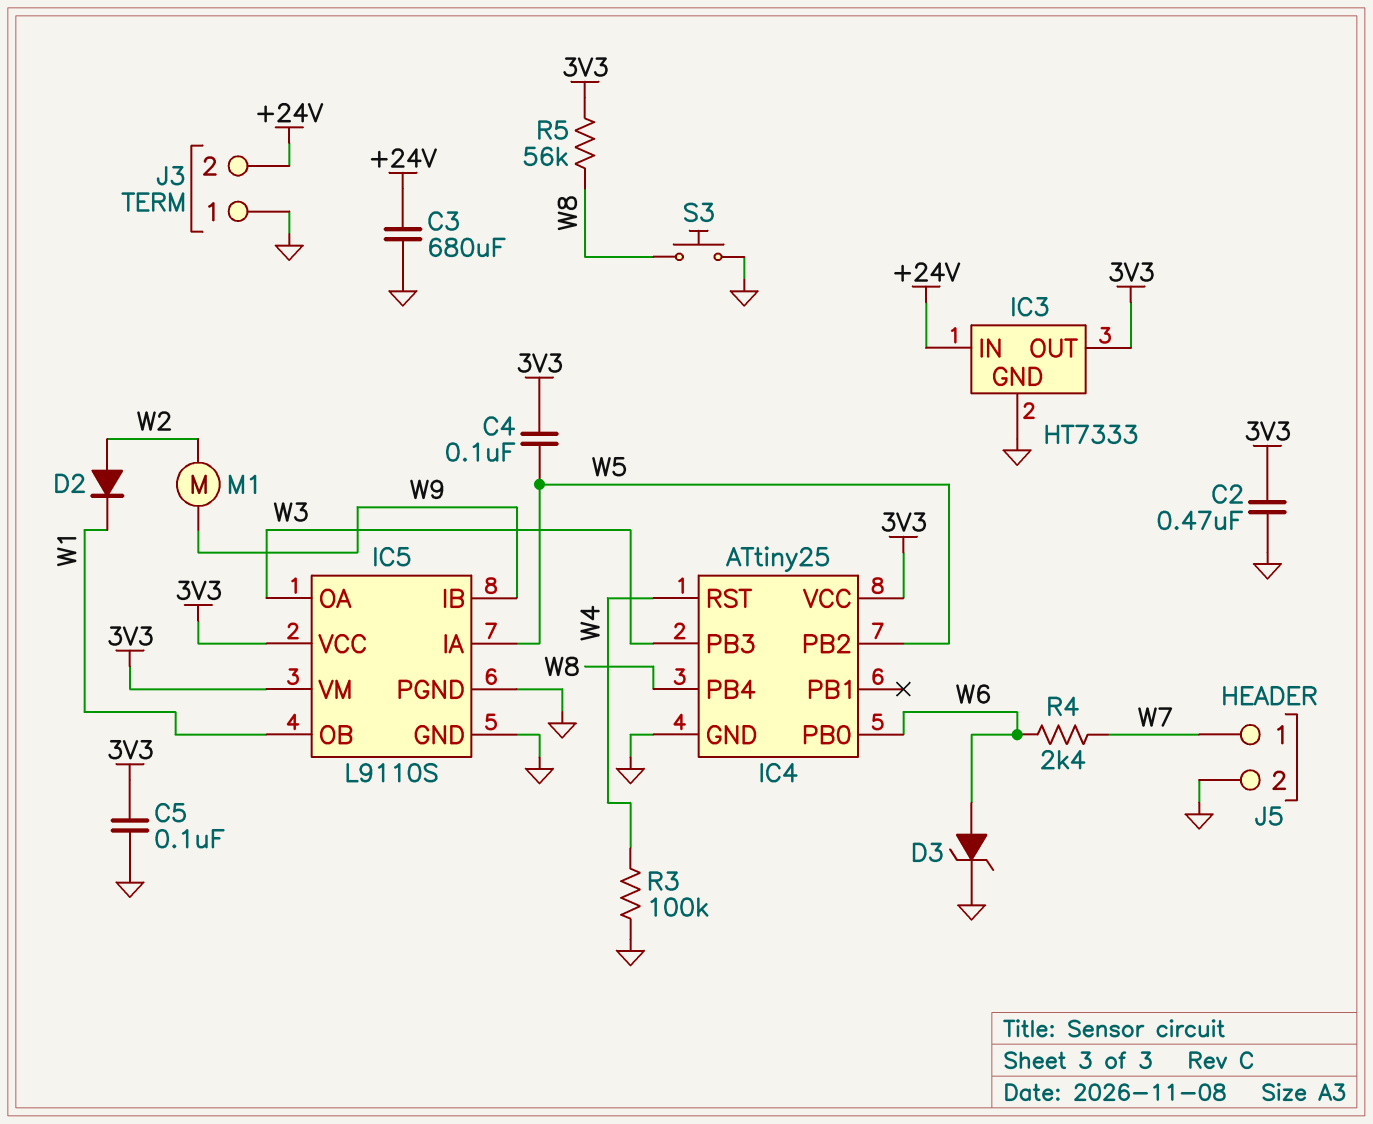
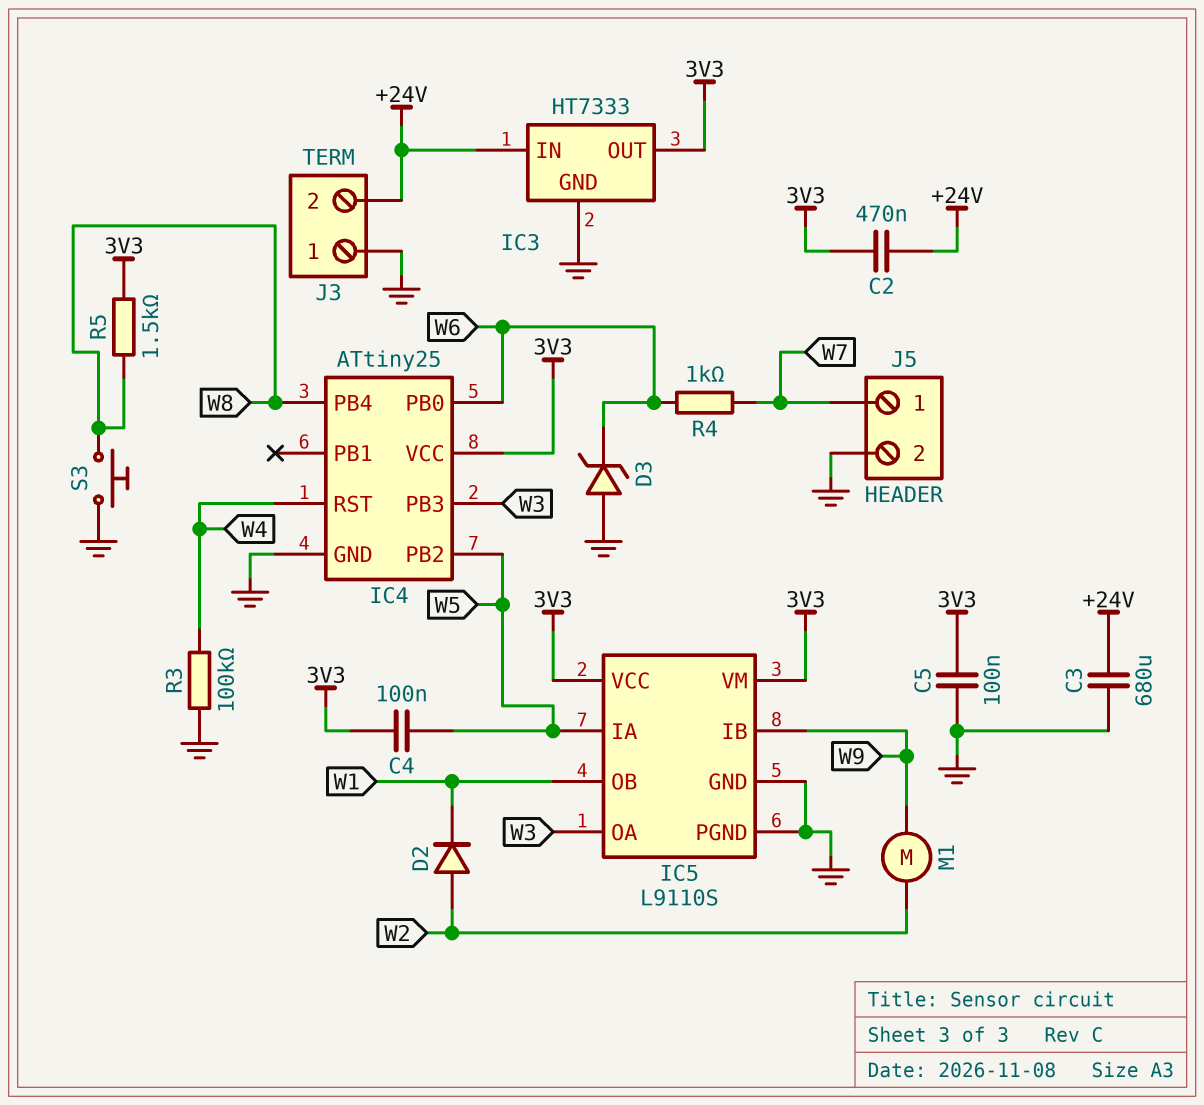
C2: 470nF (3V3, GND) -> 470nF (+24V, 3V3)
D3: zener (A W6, K GND) -> zener (A GND, K W6)
R4: 2.4k (W6, W7) -> 1k (W6, W7)
R5: 56k (3V3, W8) -> 1.5k (3V3, W8)

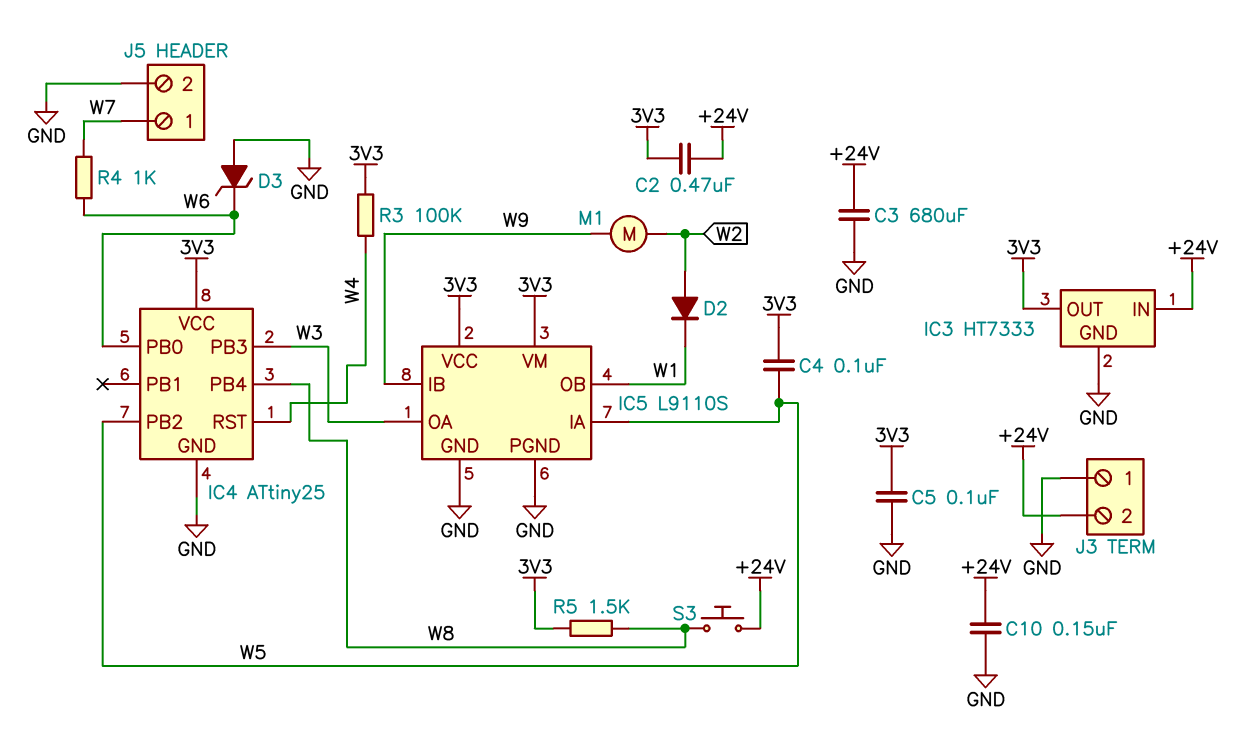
C10: none -> 150nF (+24V, GND)
R3: 100k (GND, W4) -> 100k (3V3, W4)
S3: button (GND, W8) -> button (+24V, W8)

